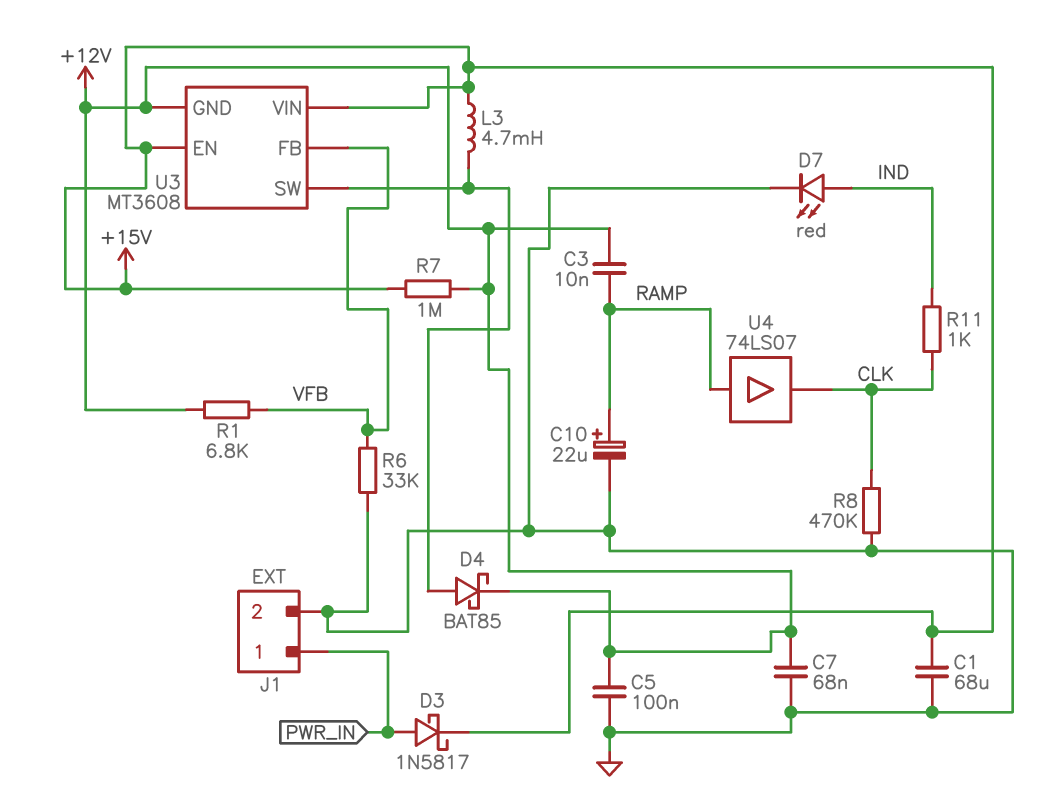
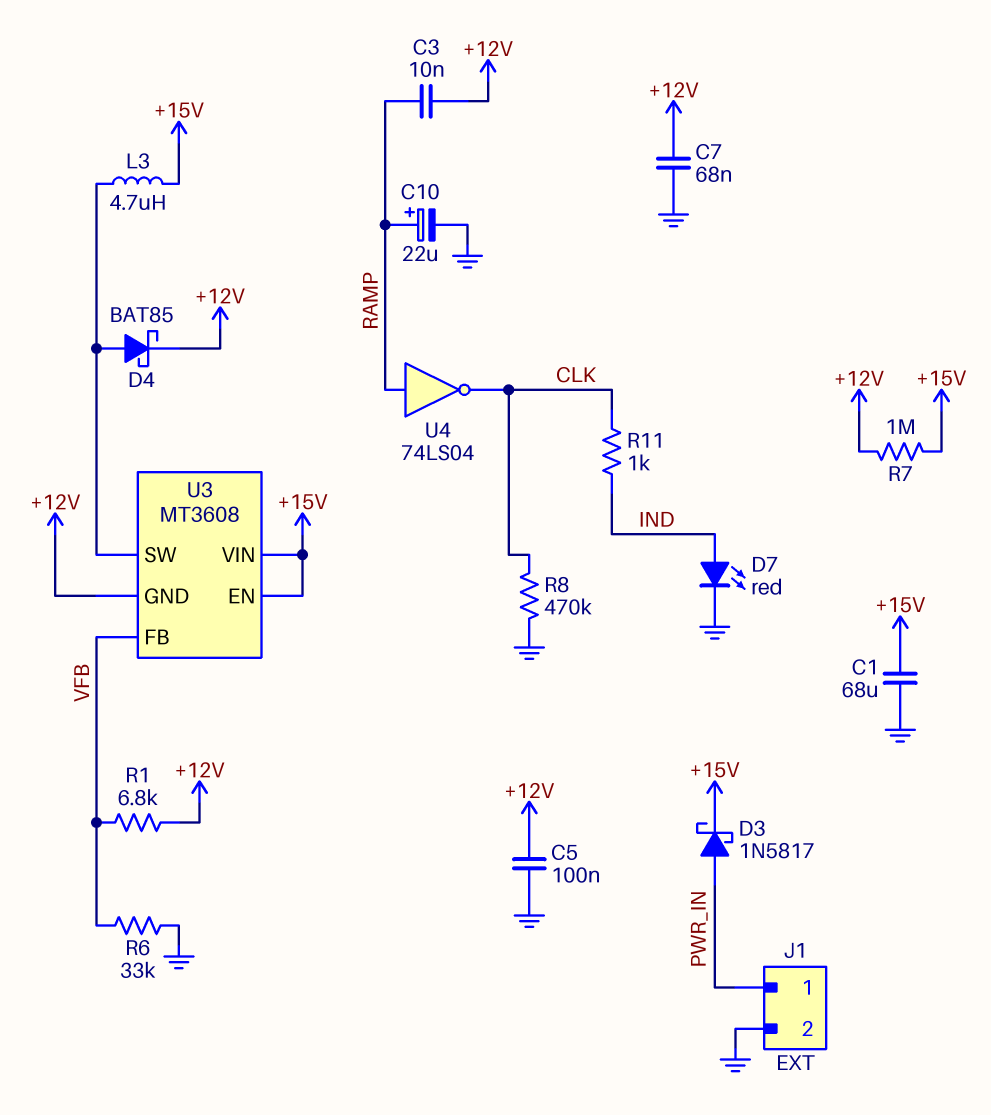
L3: 4.7mH (+15V, U3/SW) -> 4.7uH (+15V, U3/SW)
U4: buffer 74LS07 (in RAMP, out CLK) -> NOT 74LS04 (in RAMP, out CLK)

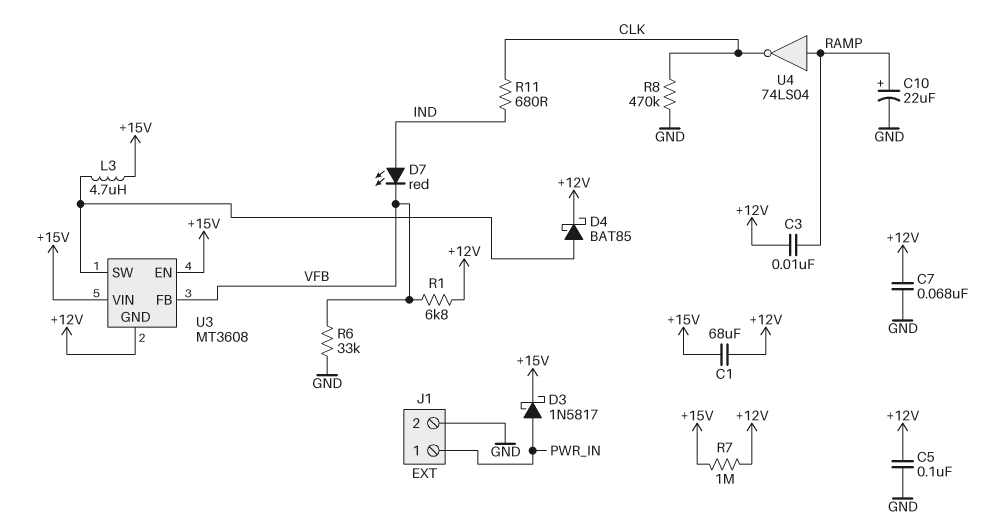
C1: 68uF (+15V, GND) -> 68uF (+12V, +15V)
D7: LED red (A IND, K GND) -> LED red (A IND, K VFB)
R11: 1k (CLK, IND) -> 680 (CLK, IND)

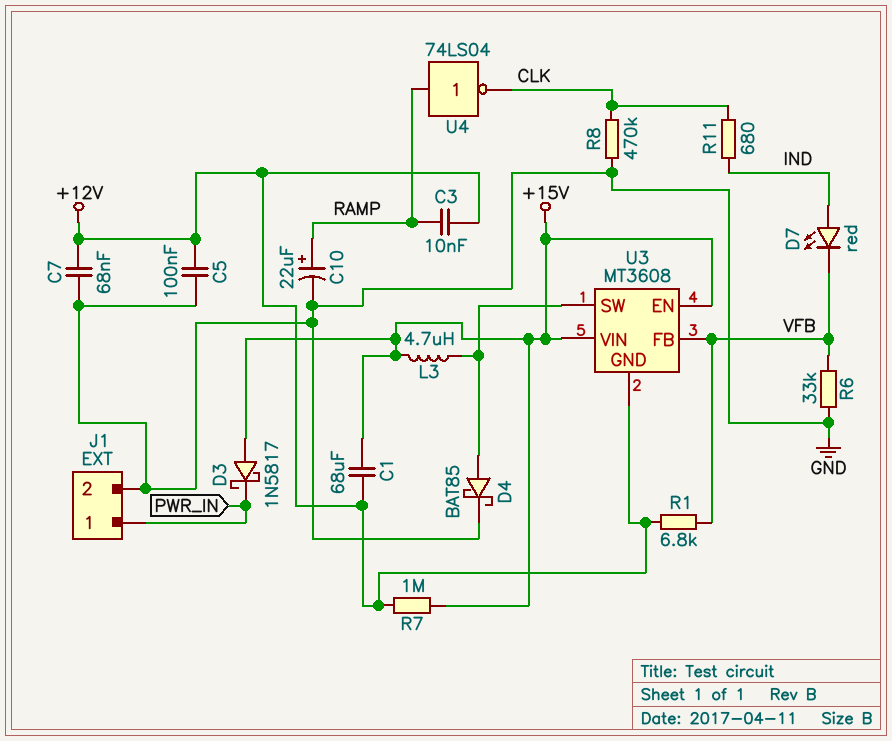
D3: schottky 1N5817 (A PWR_IN, K +15V) -> schottky 1N5817 (A +15V, K PWR_IN)
D4: schottky BAT85 (A U3/SW, K +12V) -> schottky BAT85 (A U3/SW, K GND)

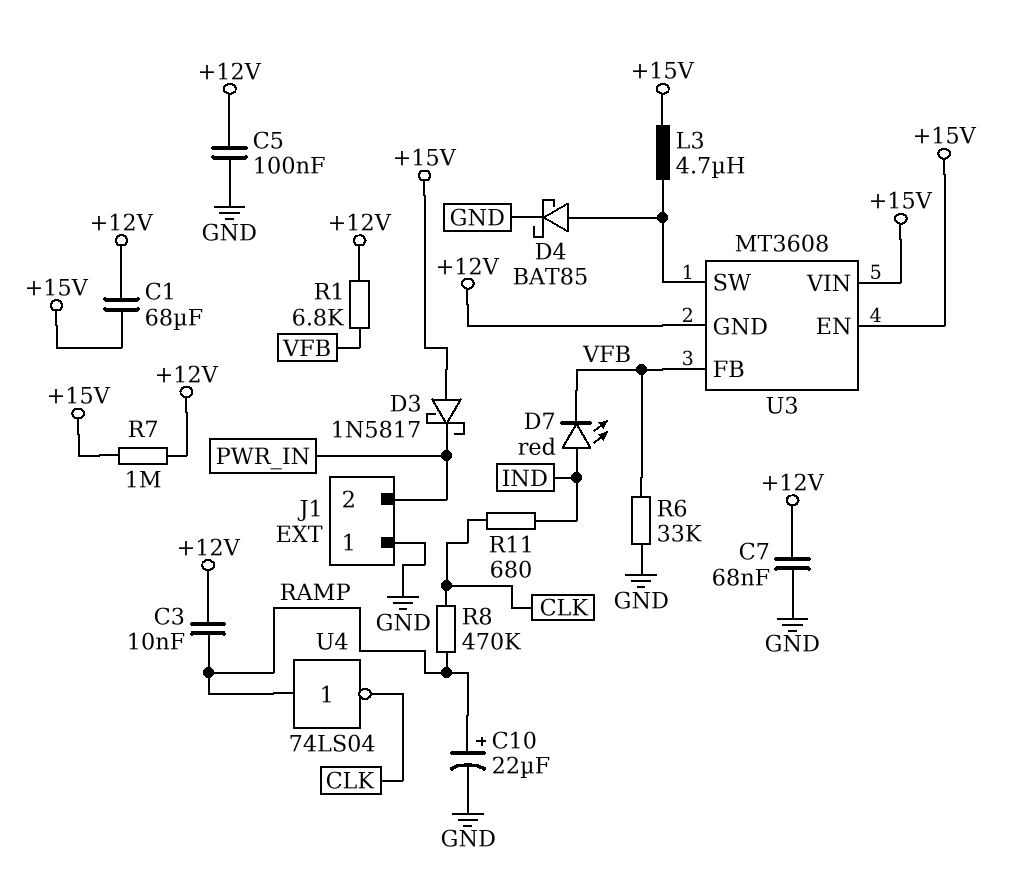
J1 pin 1: PWR_IN -> GND
J1 pin 2: GND -> PWR_IN
R8: 470k (CLK, GND) -> 470k (CLK, RAMP)

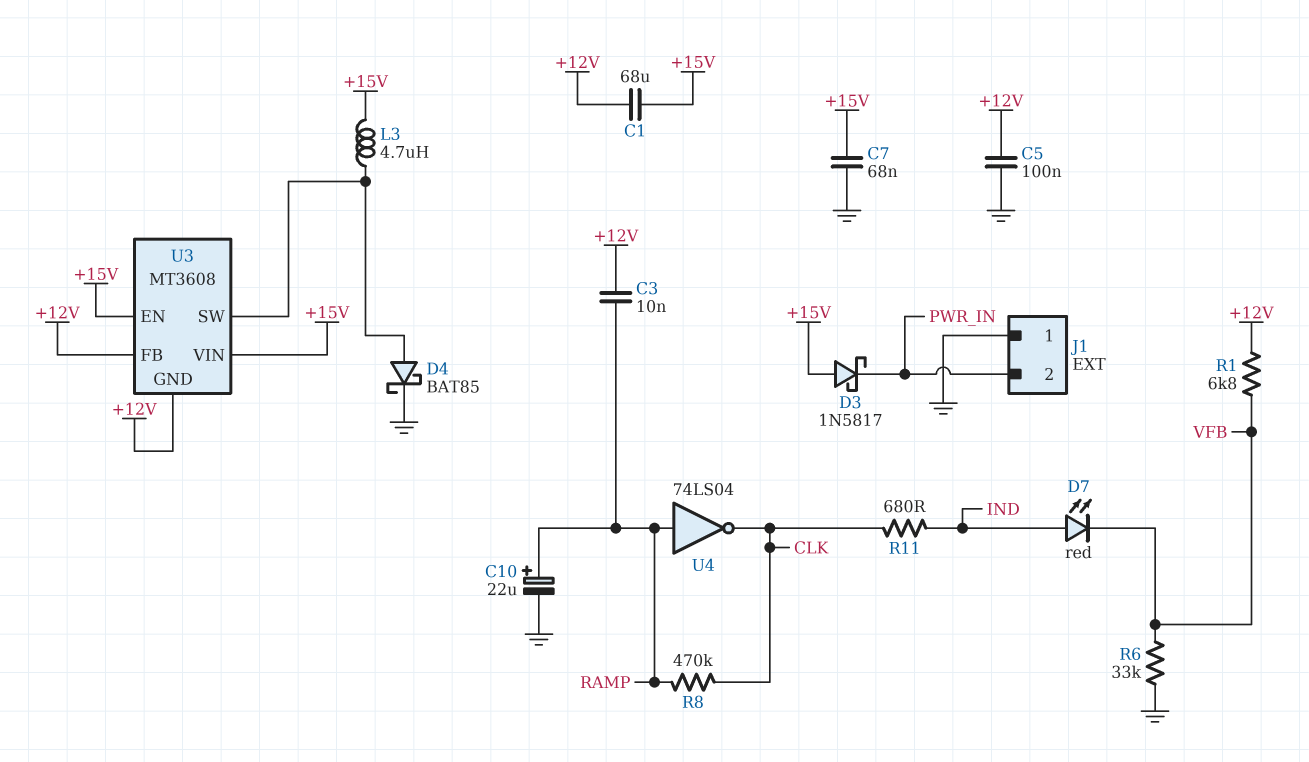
C7: 68nF (+12V, GND) -> 68nF (+15V, GND)
R7: 1M (+12V, +15V) -> none
U3 pin FB: VFB -> +12V

